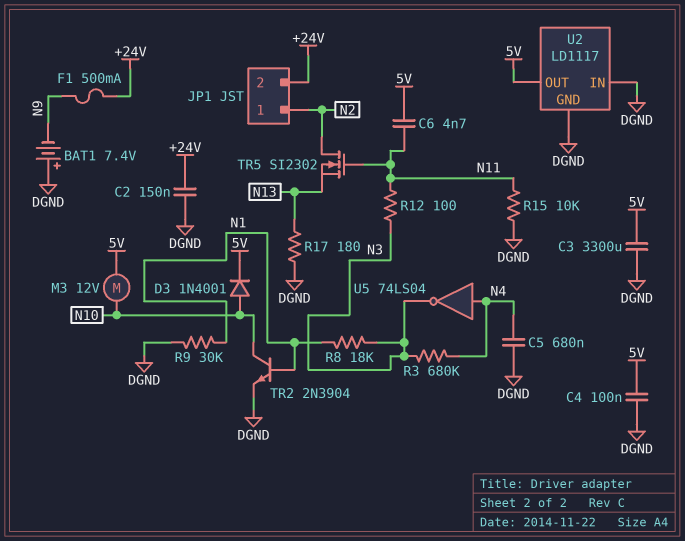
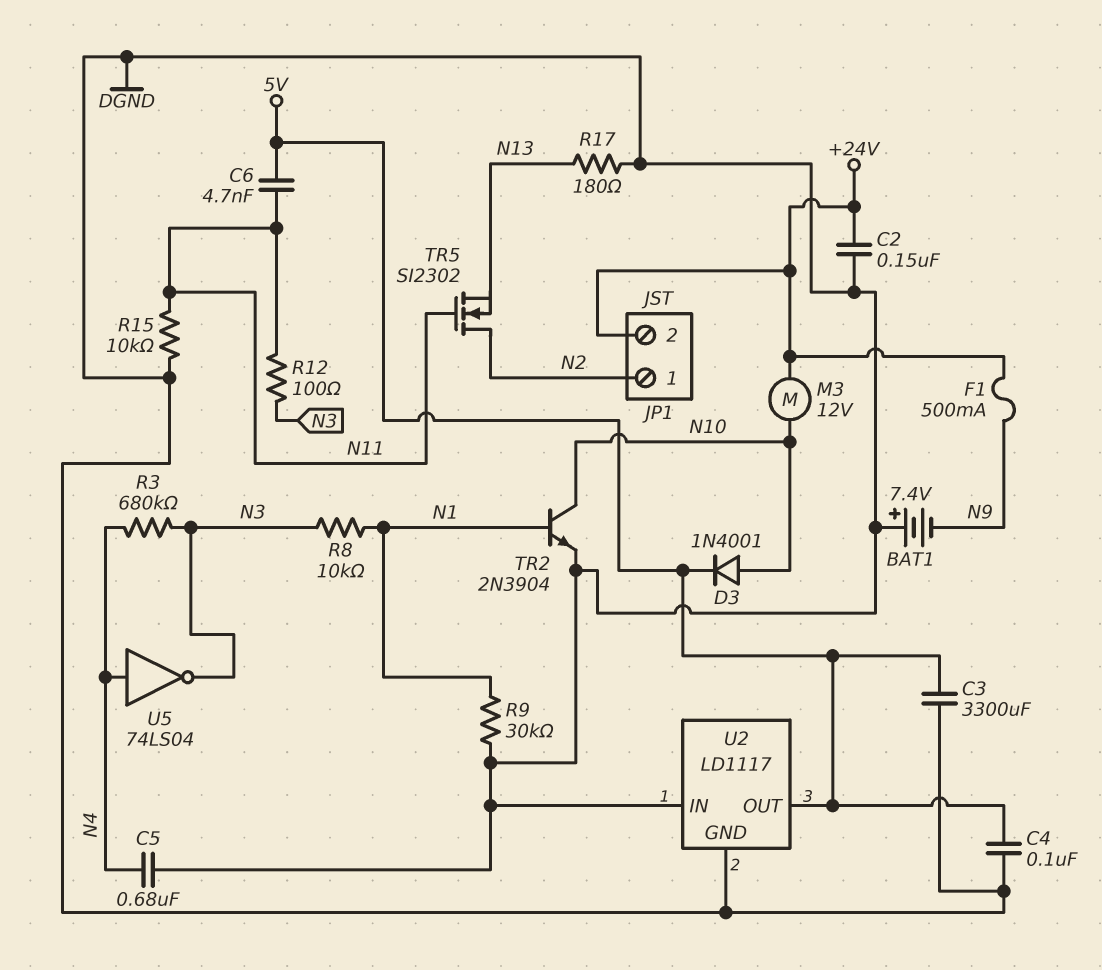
M3: motor 12V (5V, N10) -> motor 12V (+24V, N10)
R8: 18k (N1, N3) -> 10k (N1, N3)

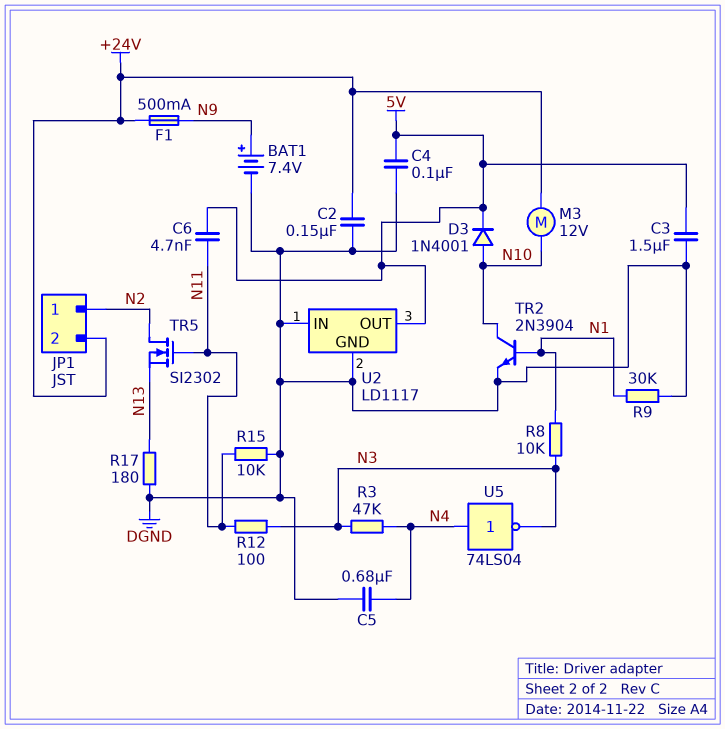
BAT1: 7.4V (plus DGND, minus N9) -> 7.4V (plus N9, minus DGND)
C3: 3300uF (5V, DGND) -> 1.5uF (5V, DGND)
R3: 680k (N3, N4) -> 47k (N3, N4)

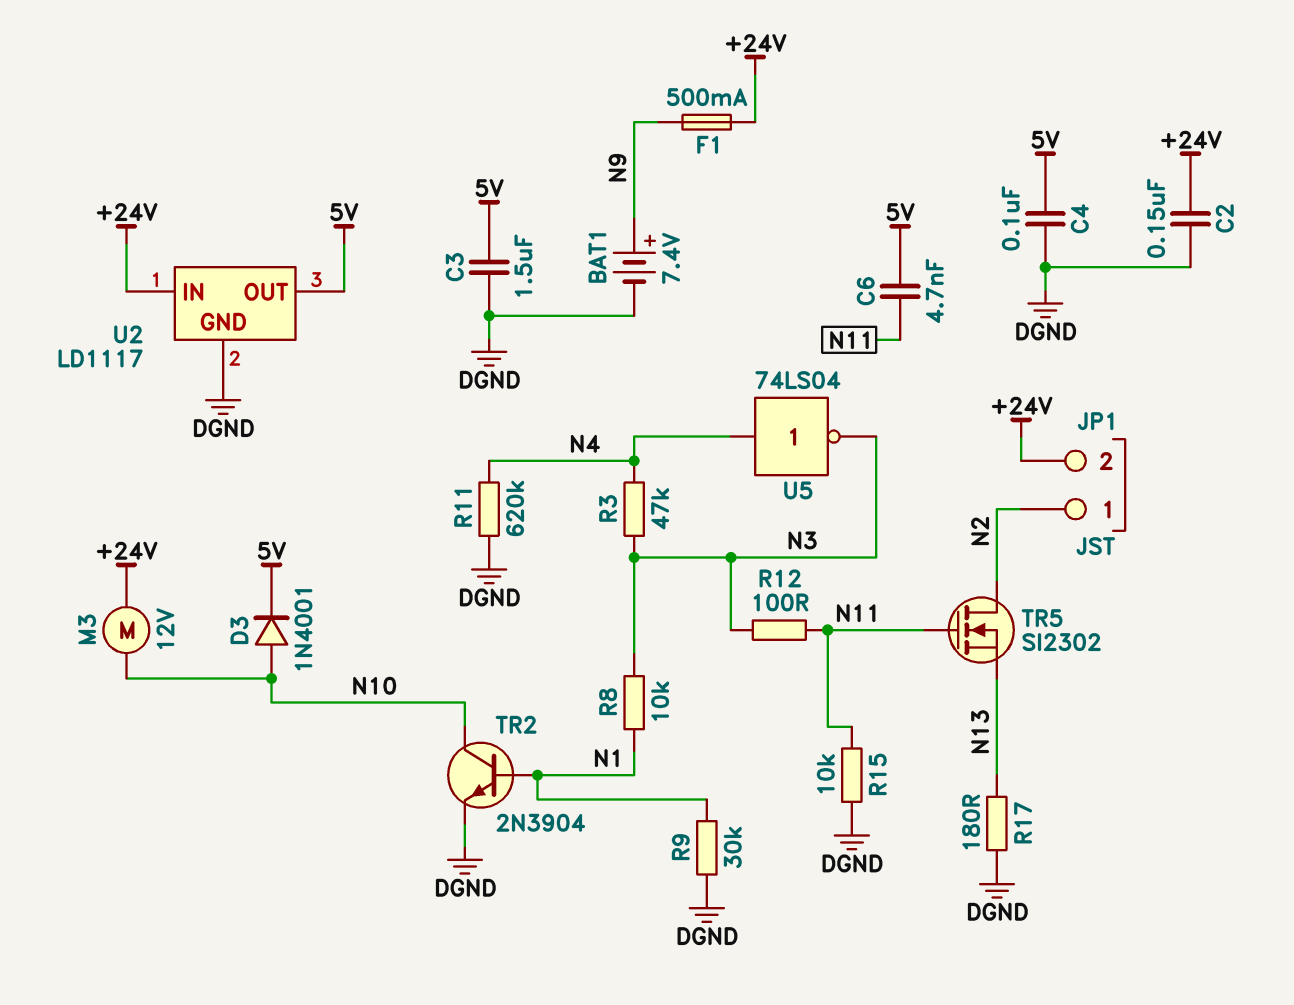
C5: 680nF (DGND, N4) -> none
R11: none -> 620k (DGND, N4)
U2 pin IN: DGND -> +24V

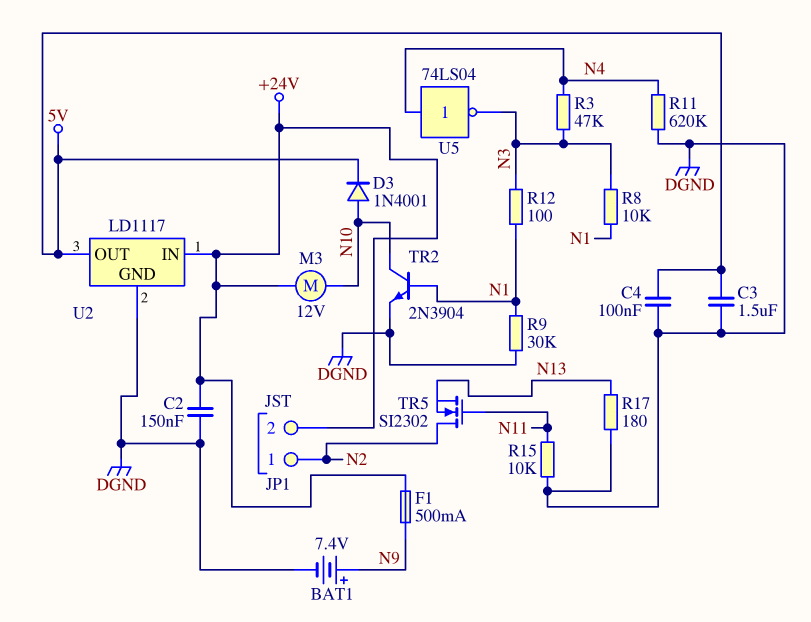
C6: 4.7nF (5V, N11) -> none
R12: 100 (N3, N11) -> 100 (N1, N3)

